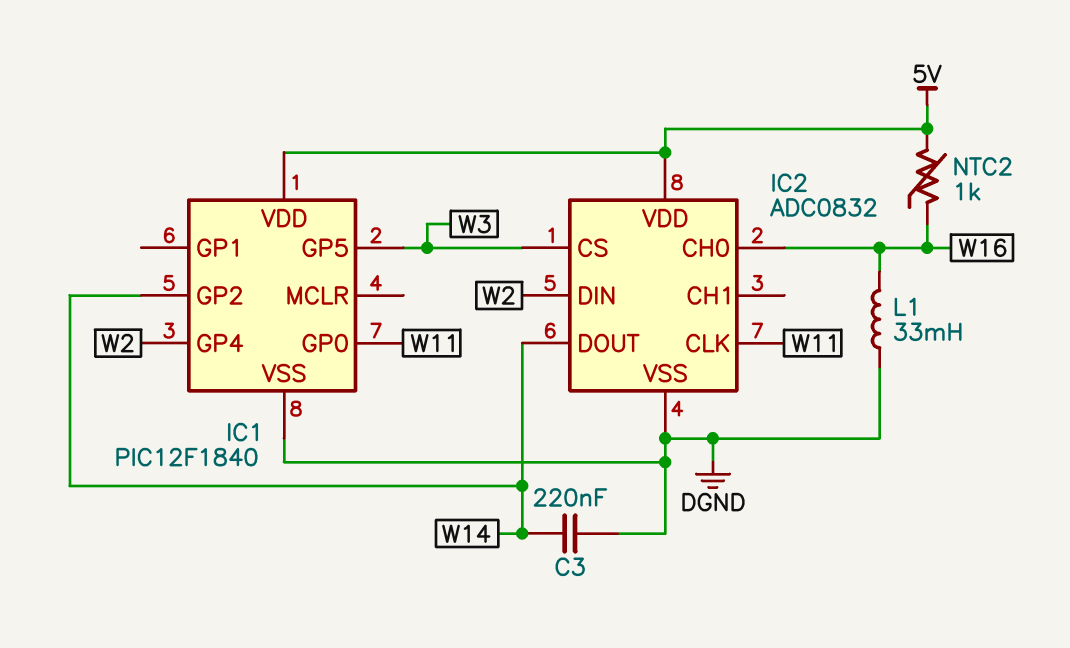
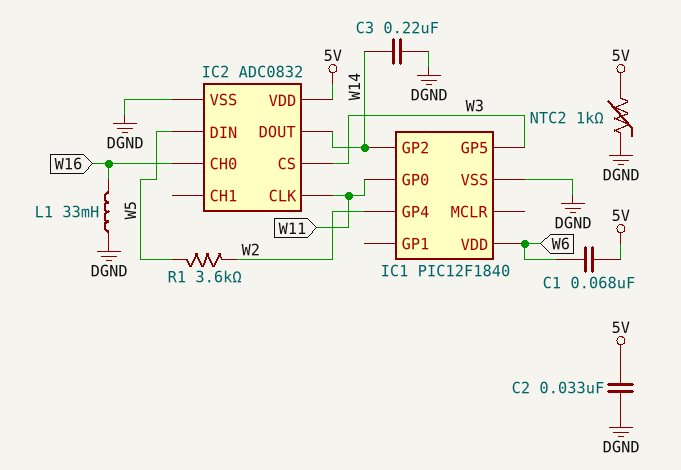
C1: none -> 68nF (5V, W6)
C2: none -> 33nF (5V, DGND)
IC1 pin VDD: 5V -> W6
IC2 pin DIN: W2 -> W5
NTC2: 1k (5V, W16) -> 1k (5V, DGND)
R1: none -> 3.6k (W2, W5)

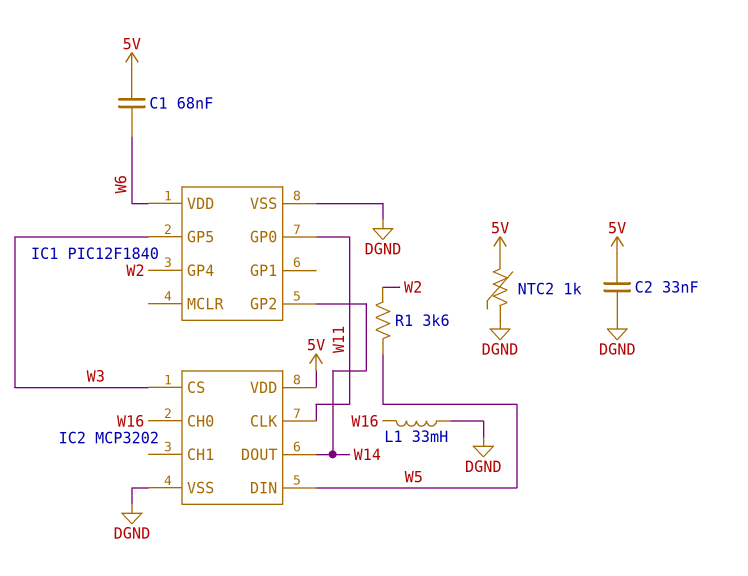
C3: 220nF (DGND, W14) -> none
IC2: ADC0832 -> MCP3202

